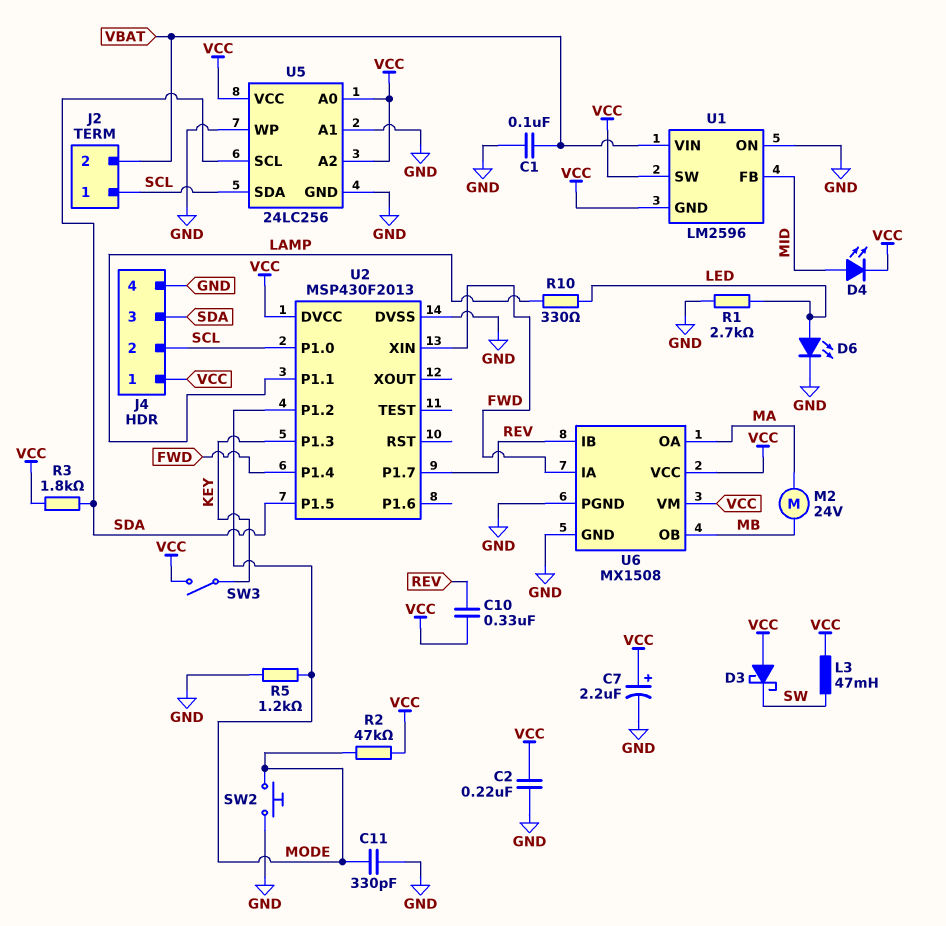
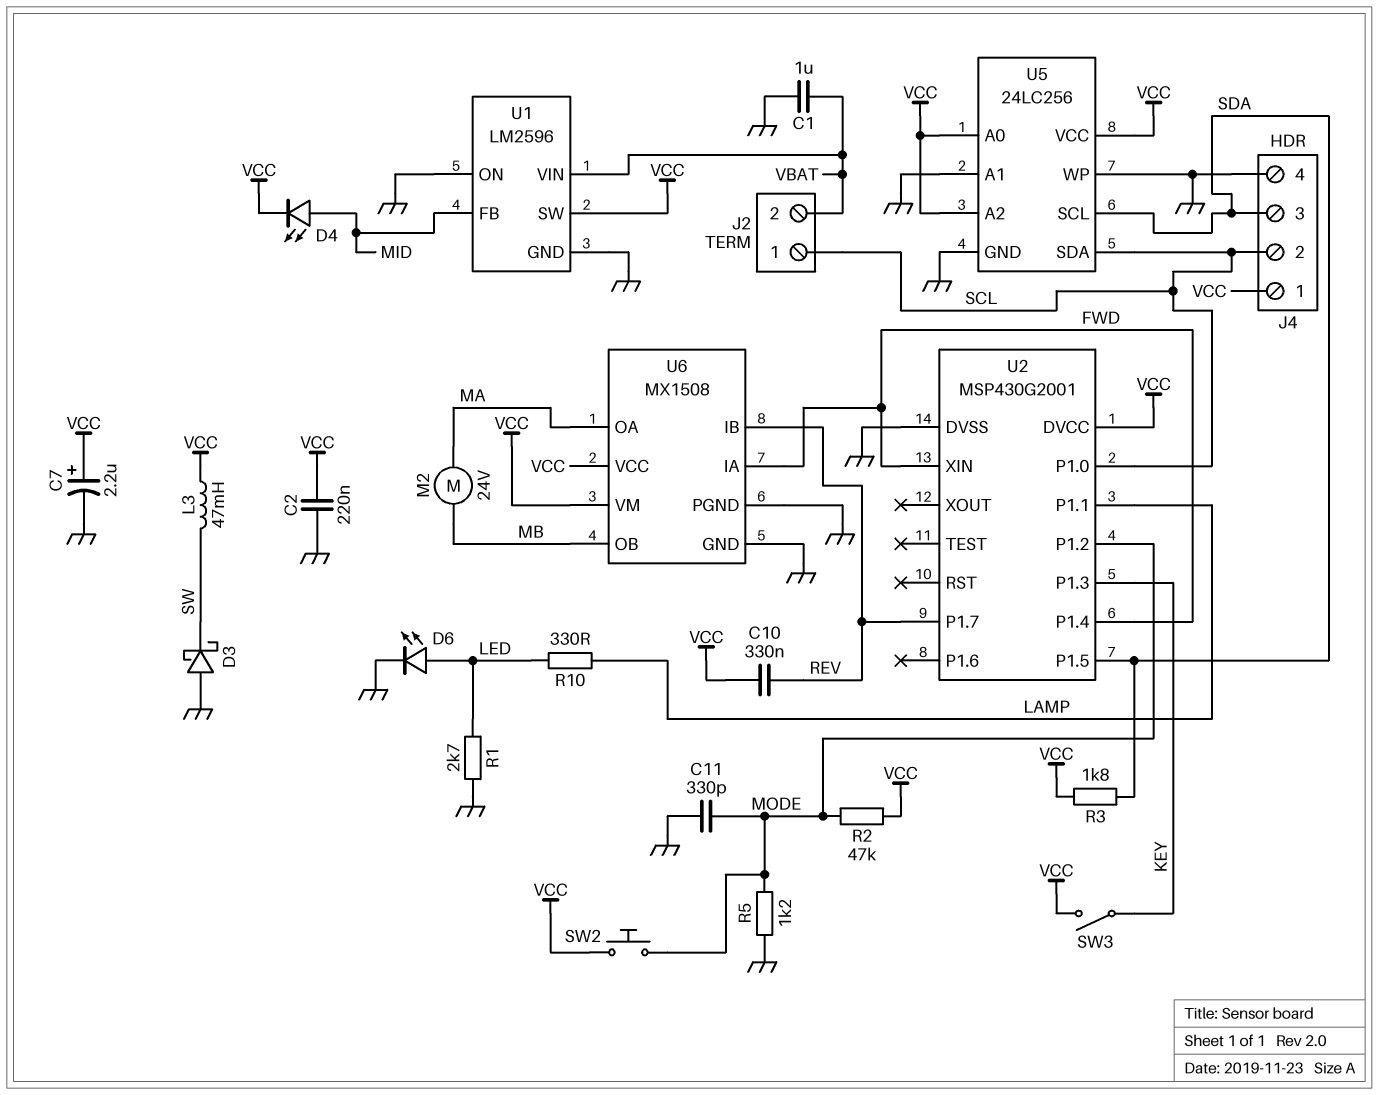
C1: 100nF (GND, VBAT) -> 1uF (GND, VBAT)
D3: schottky (A VCC, K SW) -> schottky (A GND, K SW)
SW2: button (GND, MODE) -> button (MODE, VCC)
U1 pin GND: VCC -> GND
U2: MSP430F2013 -> MSP430G2001

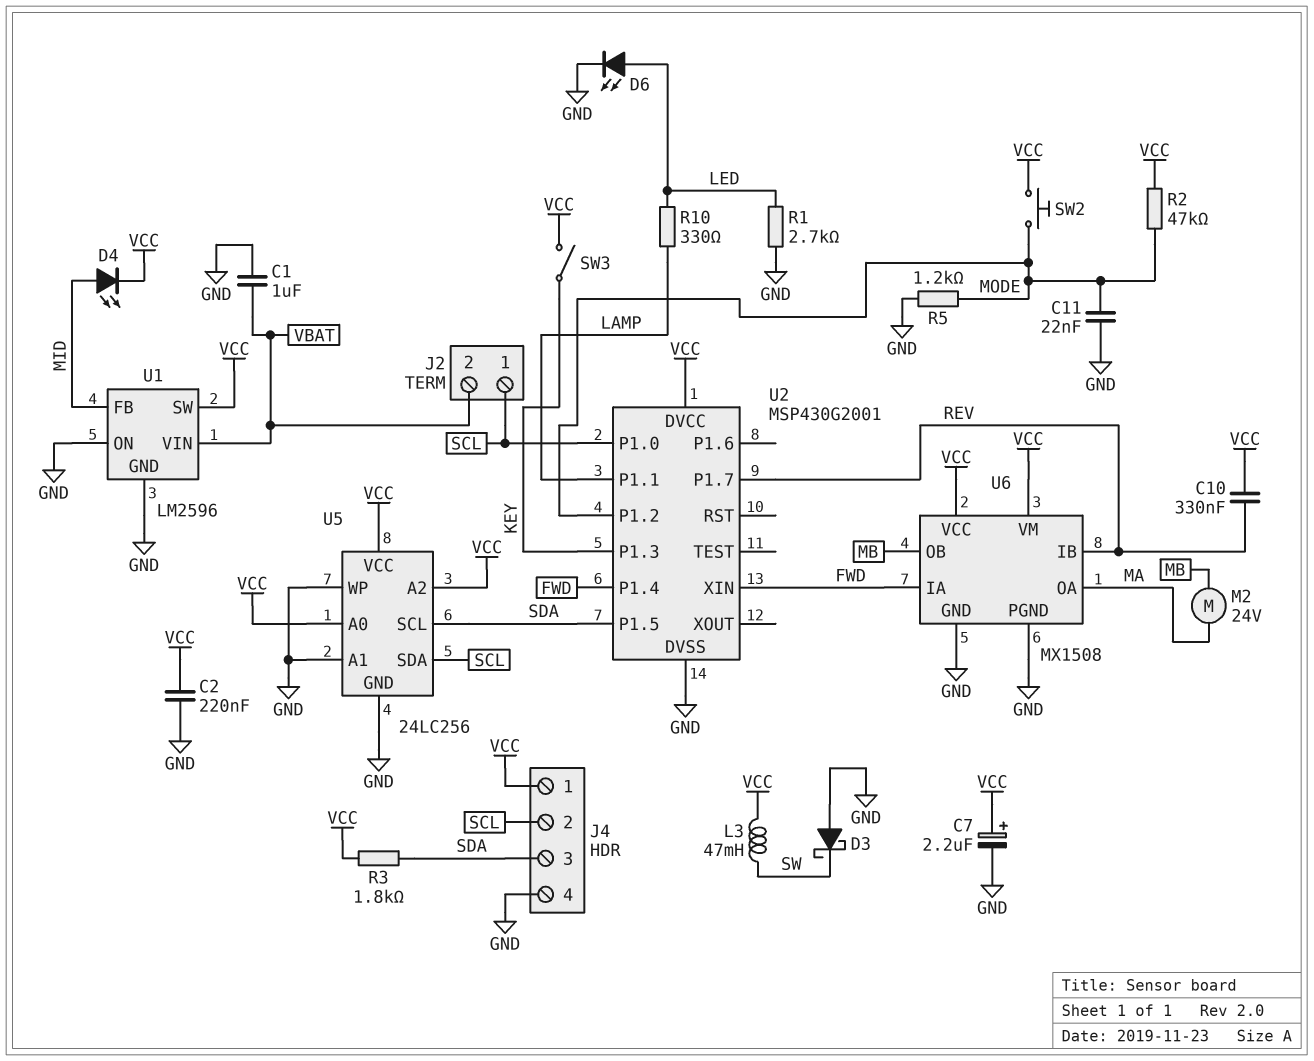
C11: 330pF (GND, MODE) -> 22nF (GND, MODE)

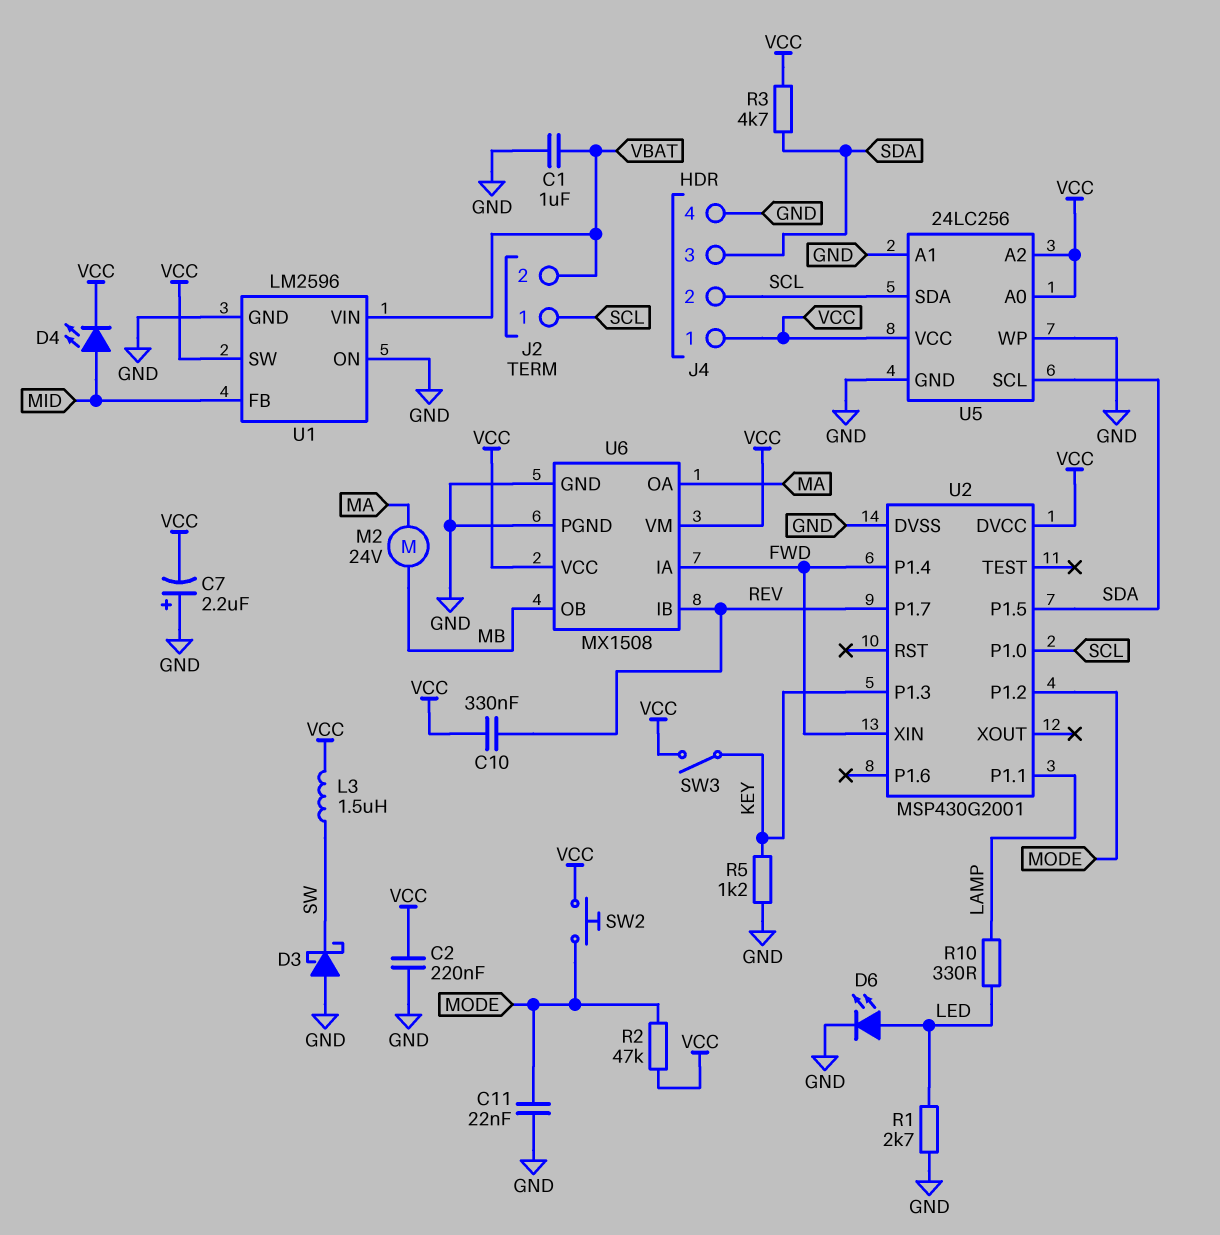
C7: 2.2uF (plus VCC, minus GND) -> 2.2uF (plus GND, minus VCC)
L3: 47mH (SW, VCC) -> 1.5uH (SW, VCC)
R3: 1.8k (SDA, VCC) -> 4.7k (SDA, VCC)
R5: 1.2k (GND, MODE) -> 1.2k (GND, KEY)

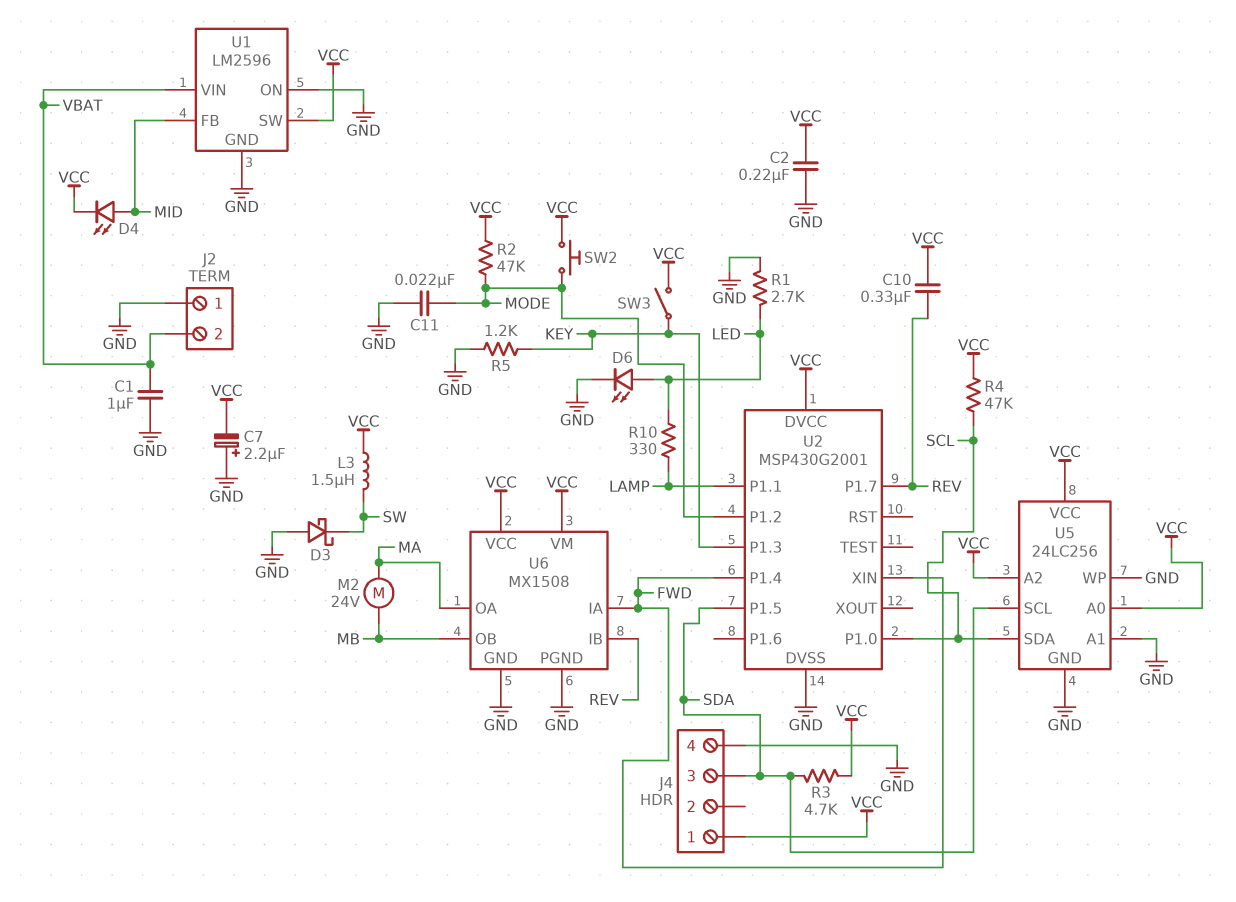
J2 pin 1: SCL -> GND
J4 pin 2: SCL -> none
R4: none -> 47k (SCL, VCC)

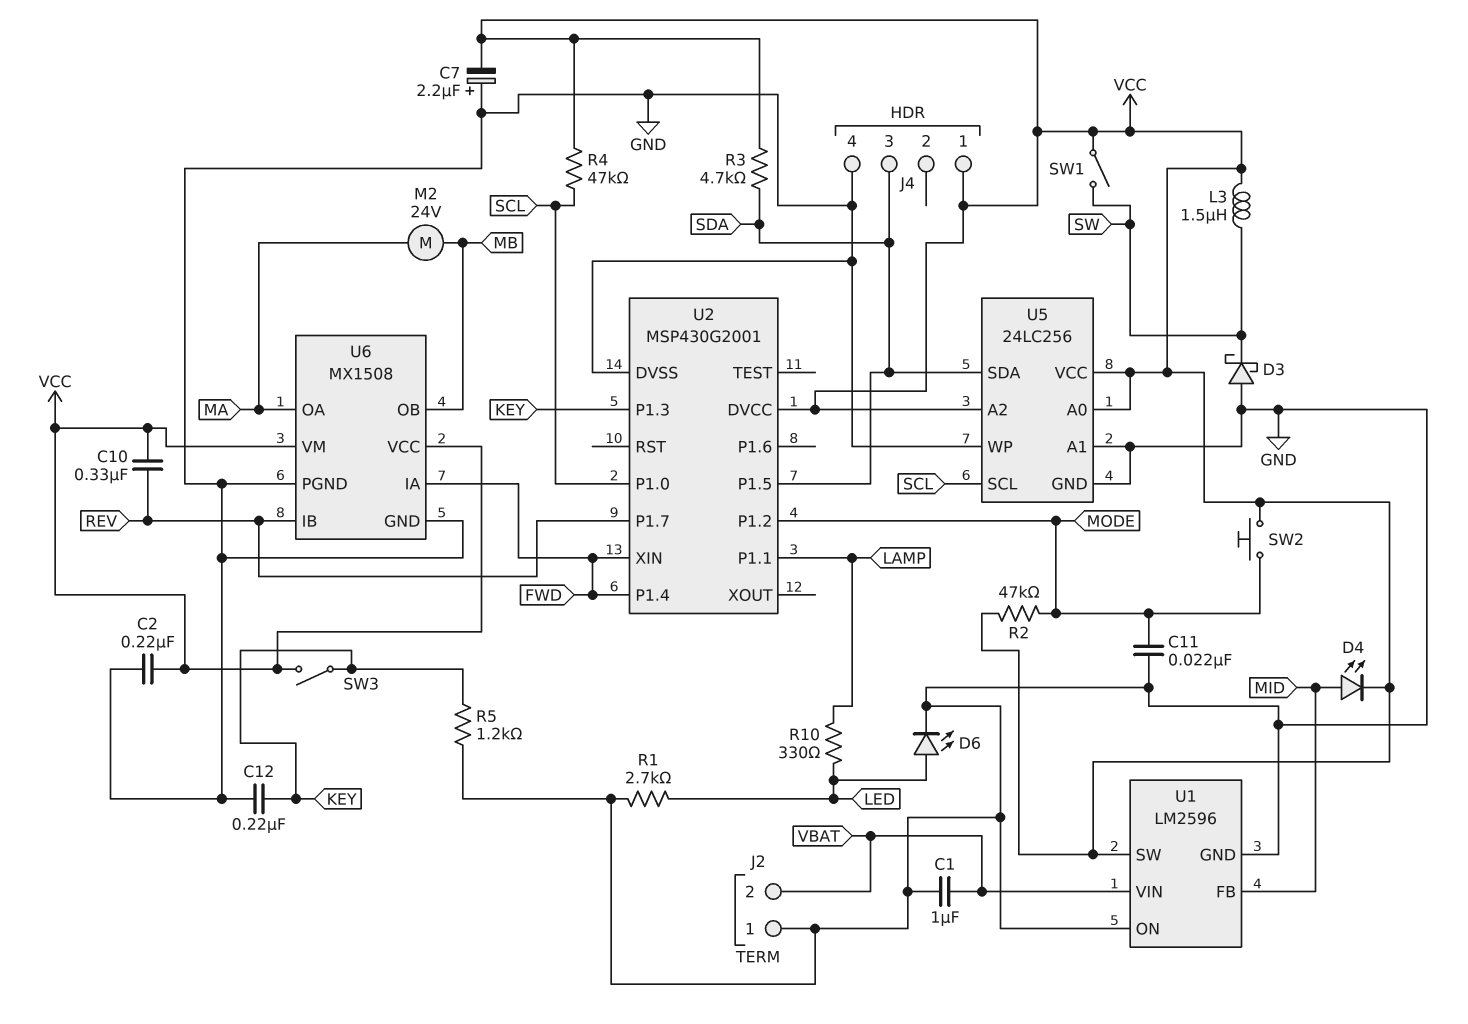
C12: none -> 220nF (GND, KEY)
SW1: none -> switch (SW, VCC)
U5 pin SCL: SDA -> SCL
U5 pin SDA: SCL -> SDA

